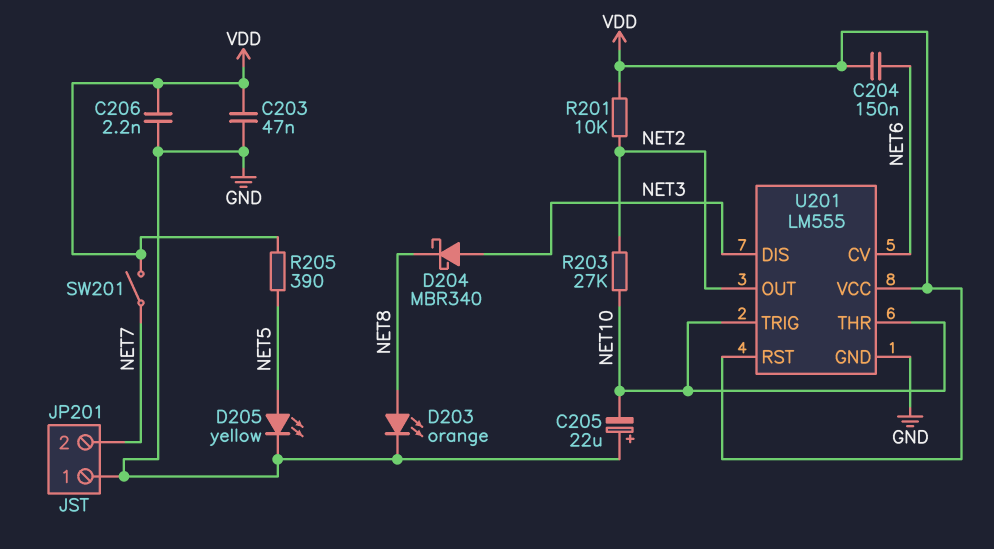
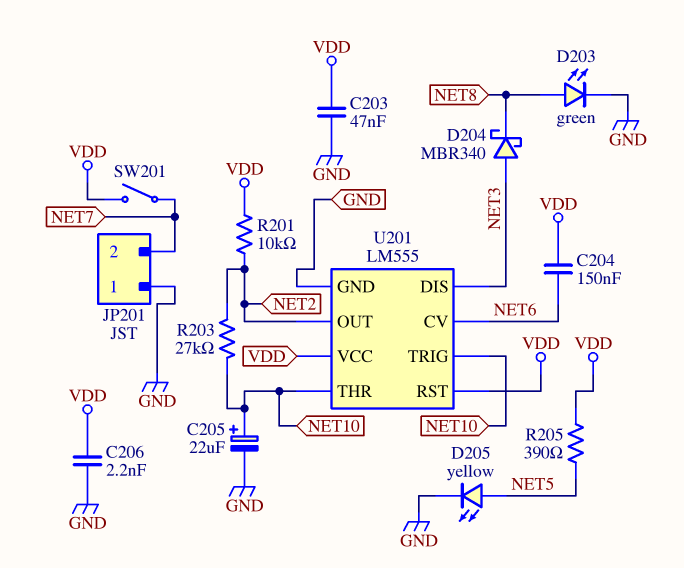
C205: 22uF (plus GND, minus NET10) -> 22uF (plus NET10, minus GND)
D203: LED orange (A NET8, K GND) -> LED green (A NET8, K GND)

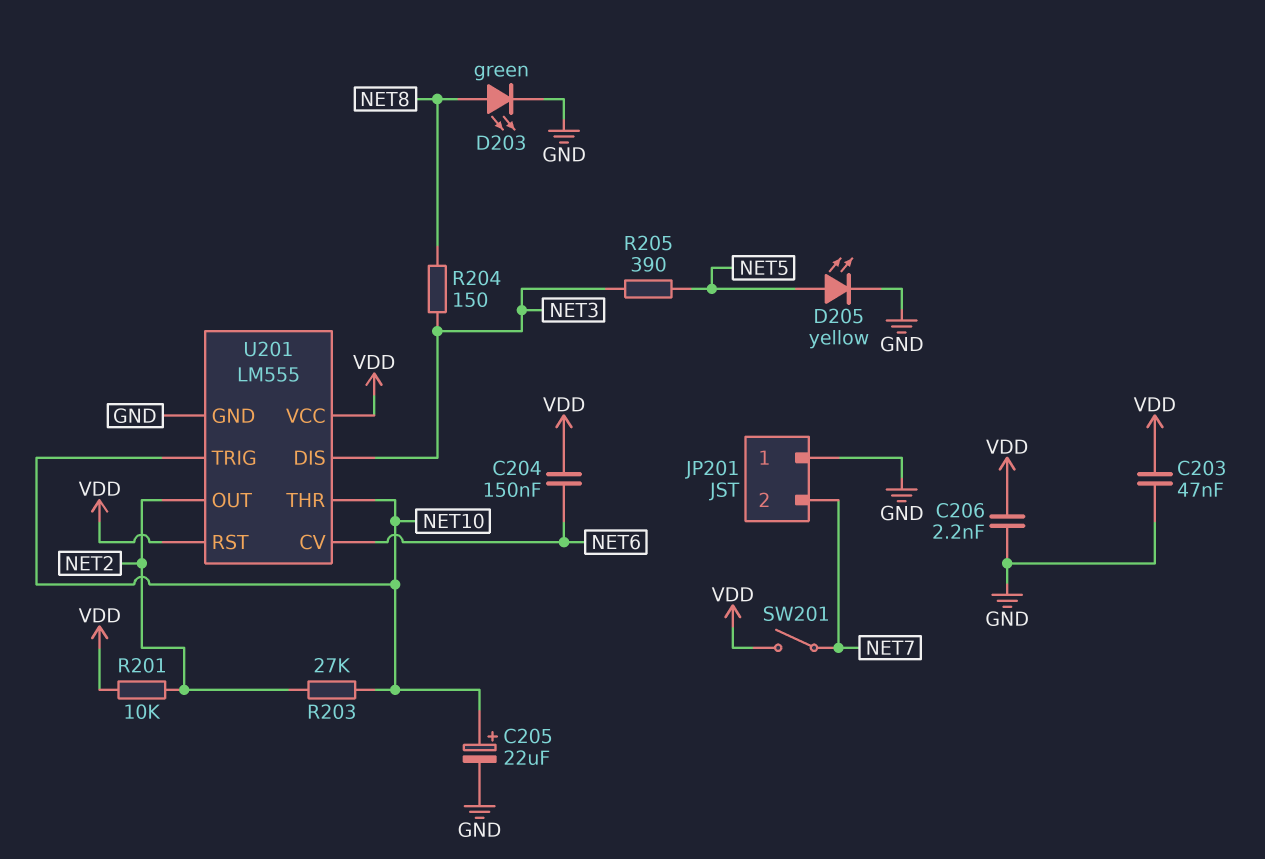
D204: schottky MBR340 (A NET3, K NET8) -> none
R204: none -> 150 (NET3, NET8)
R205: 390 (NET5, VDD) -> 390 (NET3, NET5)

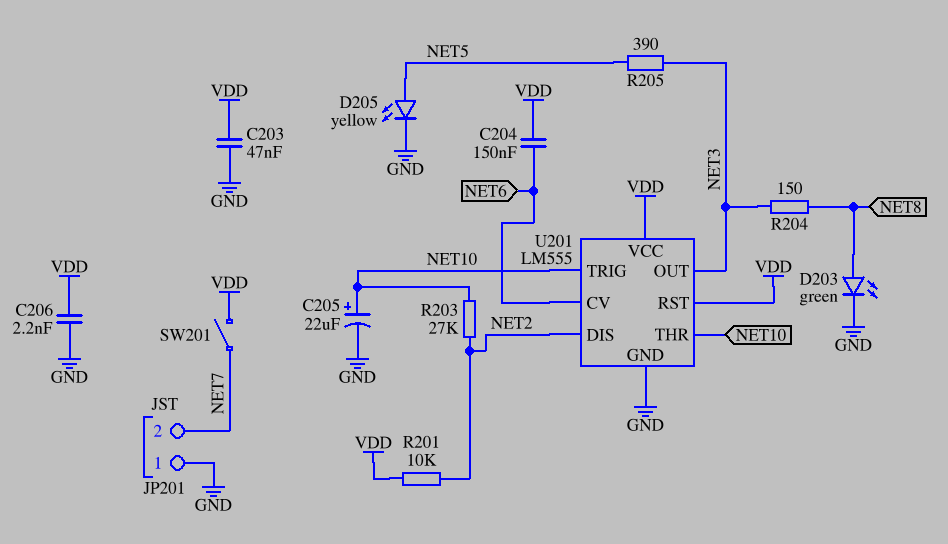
U201 pin DIS: NET3 -> NET2
U201 pin OUT: NET2 -> NET3

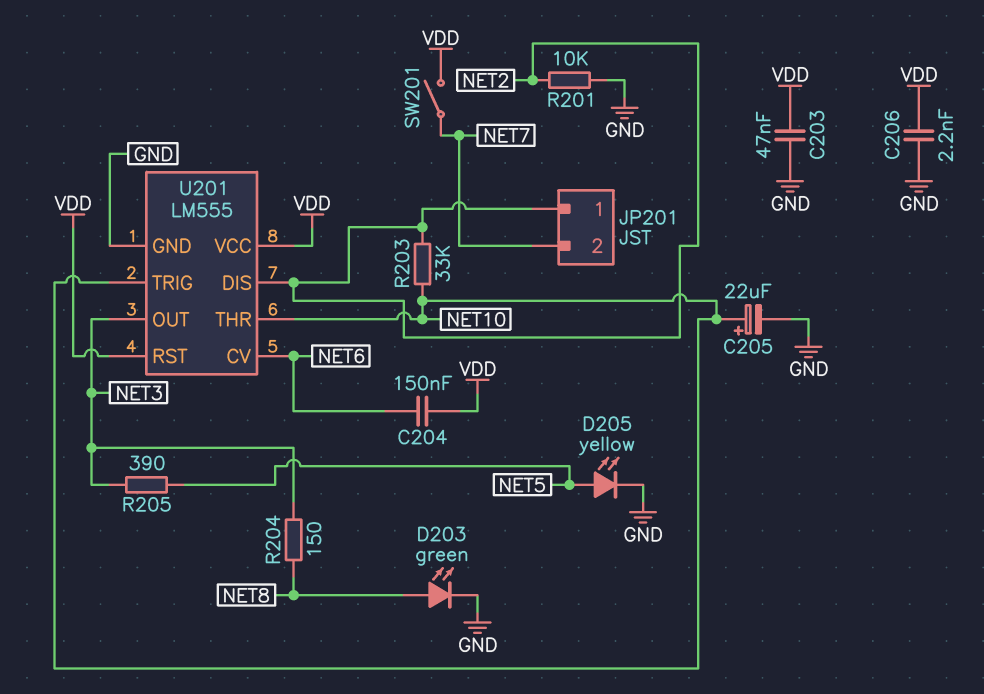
JP201 pin 1: GND -> NET2
R201: 10k (NET2, VDD) -> 10k (GND, NET2)
R203: 27k (NET2, NET10) -> 33k (NET2, NET10)

